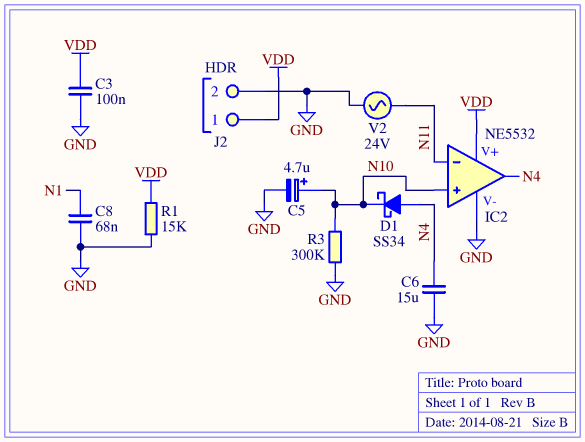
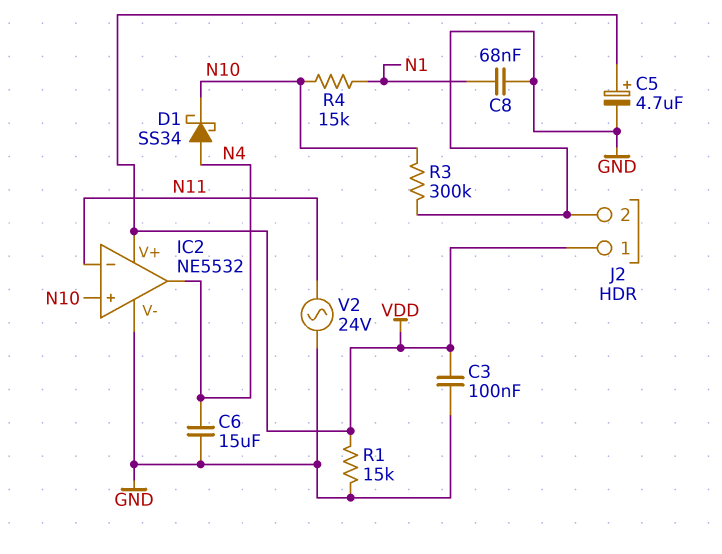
C5: 4.7uF (plus N10, minus GND) -> 4.7uF (plus VDD, minus GND)
R4: none -> 15k (N1, N10)

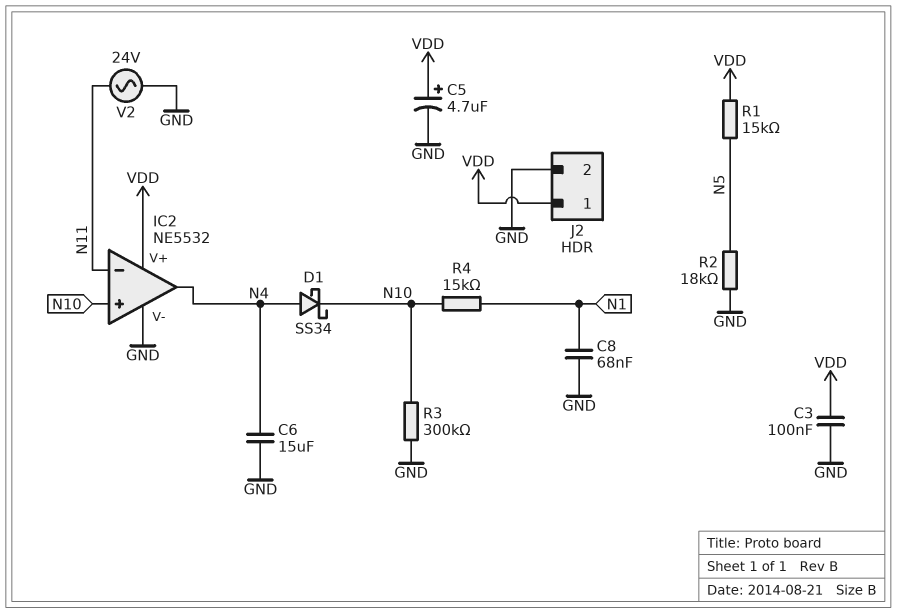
R1: 15k (GND, VDD) -> 15k (N5, VDD)
R2: none -> 18k (GND, N5)

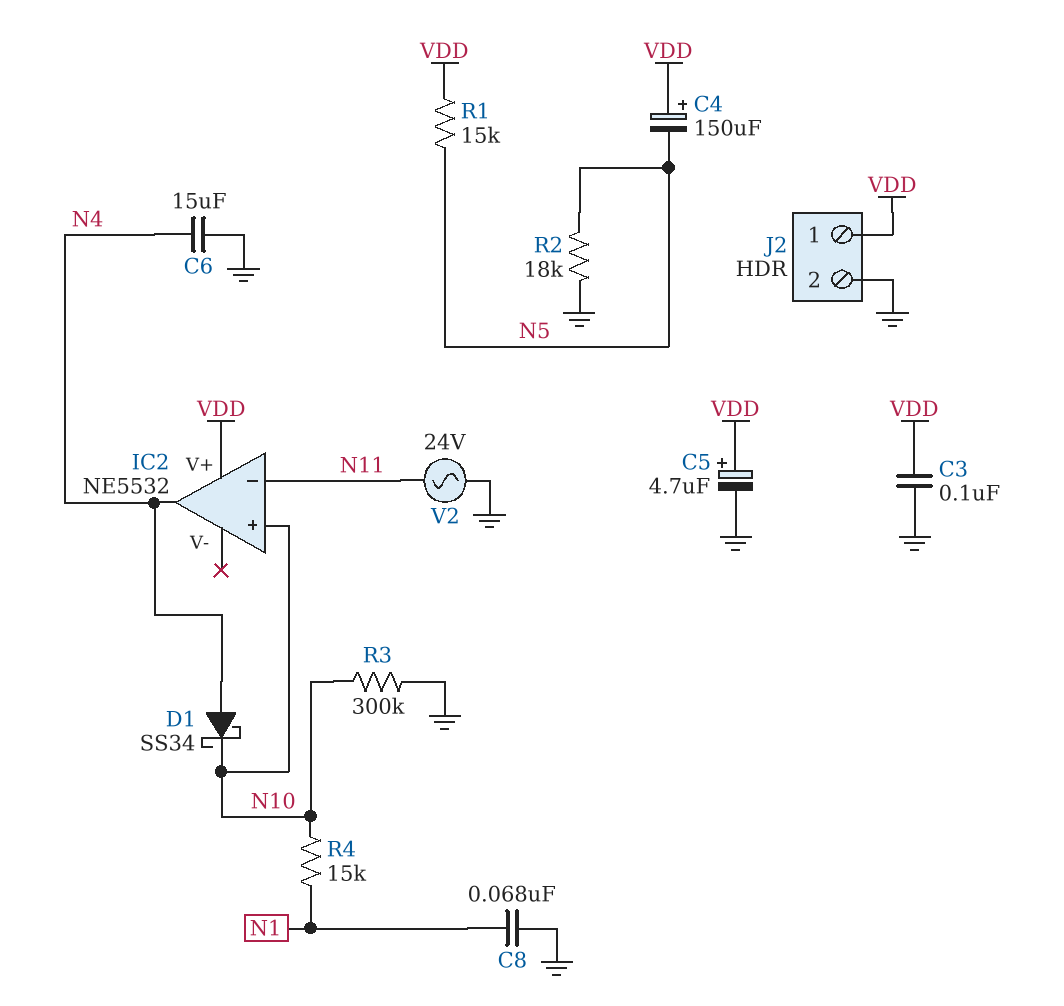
C4: none -> 150uF (plus VDD, minus N5)
IC2 pin V-: GND -> none

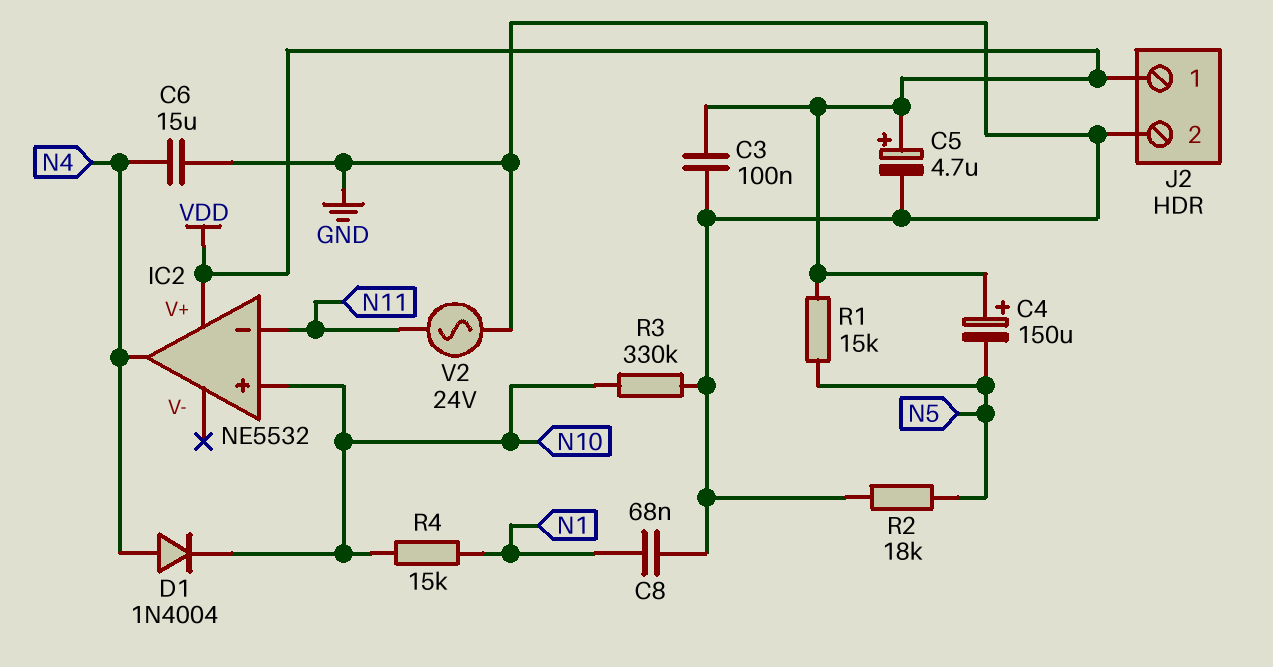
D1: schottky SS34 (A N4, K N10) -> diode 1N4004 (A N4, K N10)
R3: 300k (GND, N10) -> 330k (GND, N10)

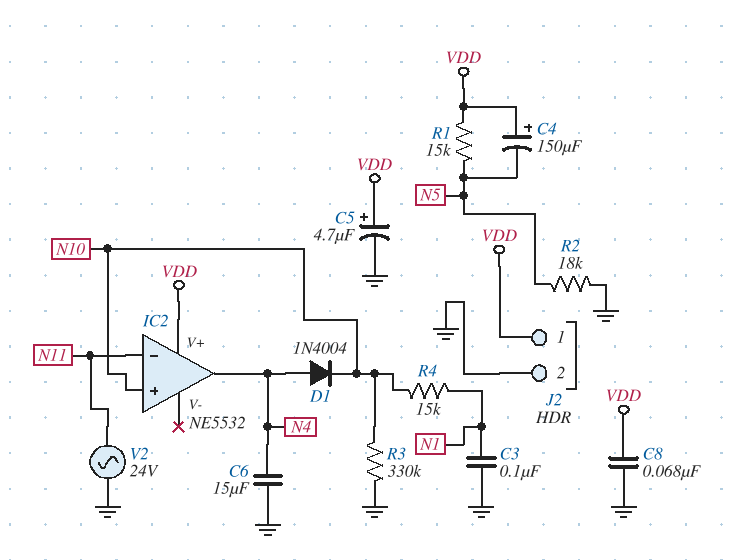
C3: 100nF (GND, VDD) -> 100nF (GND, N1)
C8: 68nF (GND, N1) -> 68nF (GND, VDD)

